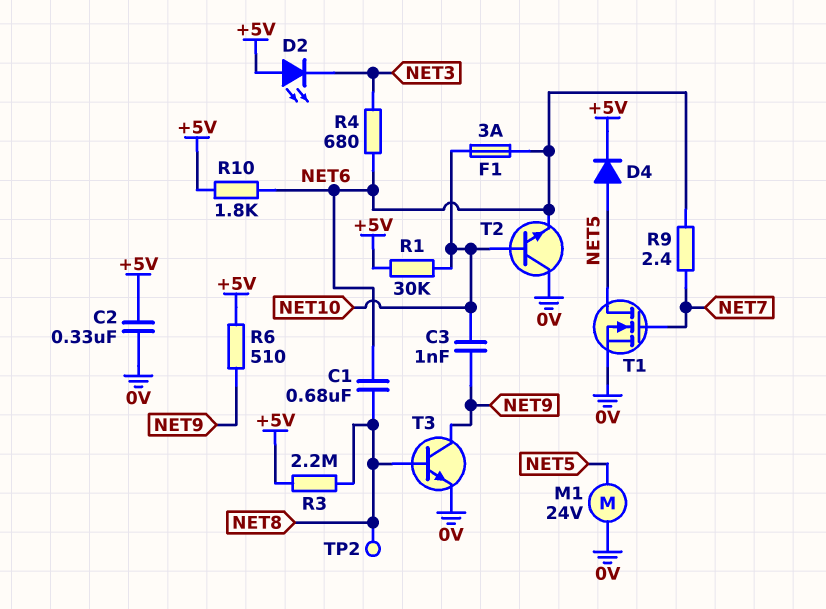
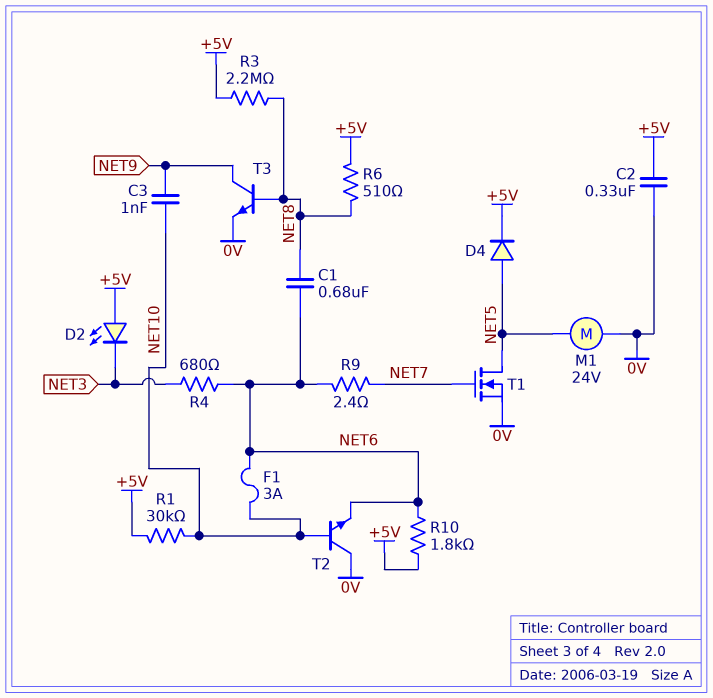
R6: 510 (+5V, NET9) -> 510 (+5V, NET8)
TP2: test point (NET8) -> none

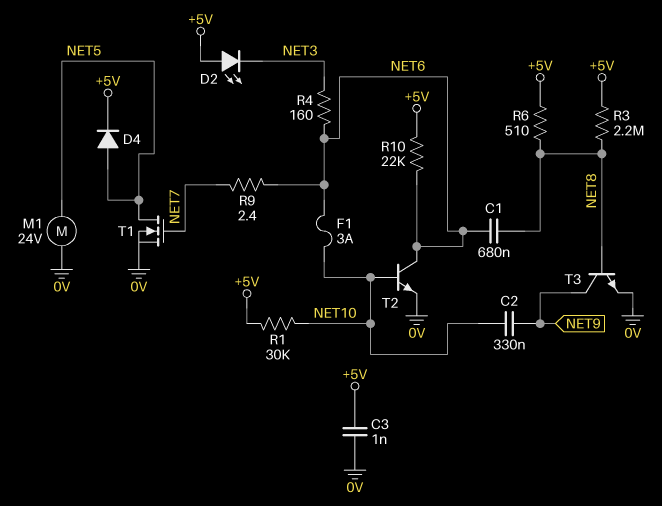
C2: 330nF (+5V, 0V) -> 330nF (NET9, NET10)
C3: 1nF (NET9, NET10) -> 1nF (+5V, 0V)
R4: 680 (NET3, NET6) -> 160 (NET3, NET6)
R10: 1.8k (+5V, NET6) -> 22k (+5V, NET6)
T2: NPN (B NET10, C 0V, E NET6) -> NPN (B NET10, C NET6, E 0V)

